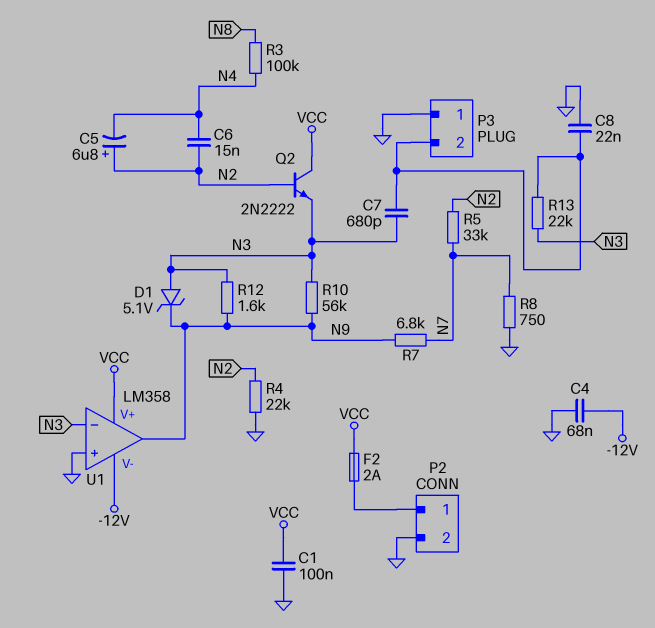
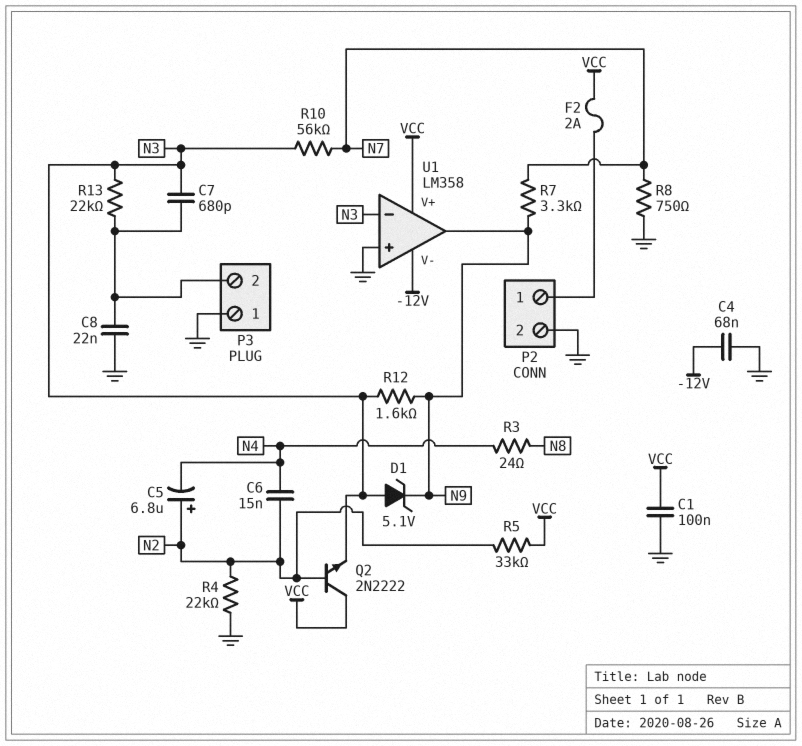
R3: 100k (N4, N8) -> 24 (N4, N8)
R5: 33k (N2, N7) -> 33k (N2, VCC)
R7: 6.8k (N7, N9) -> 3.3k (N7, N9)
R10: 56k (N3, N9) -> 56k (N3, N7)

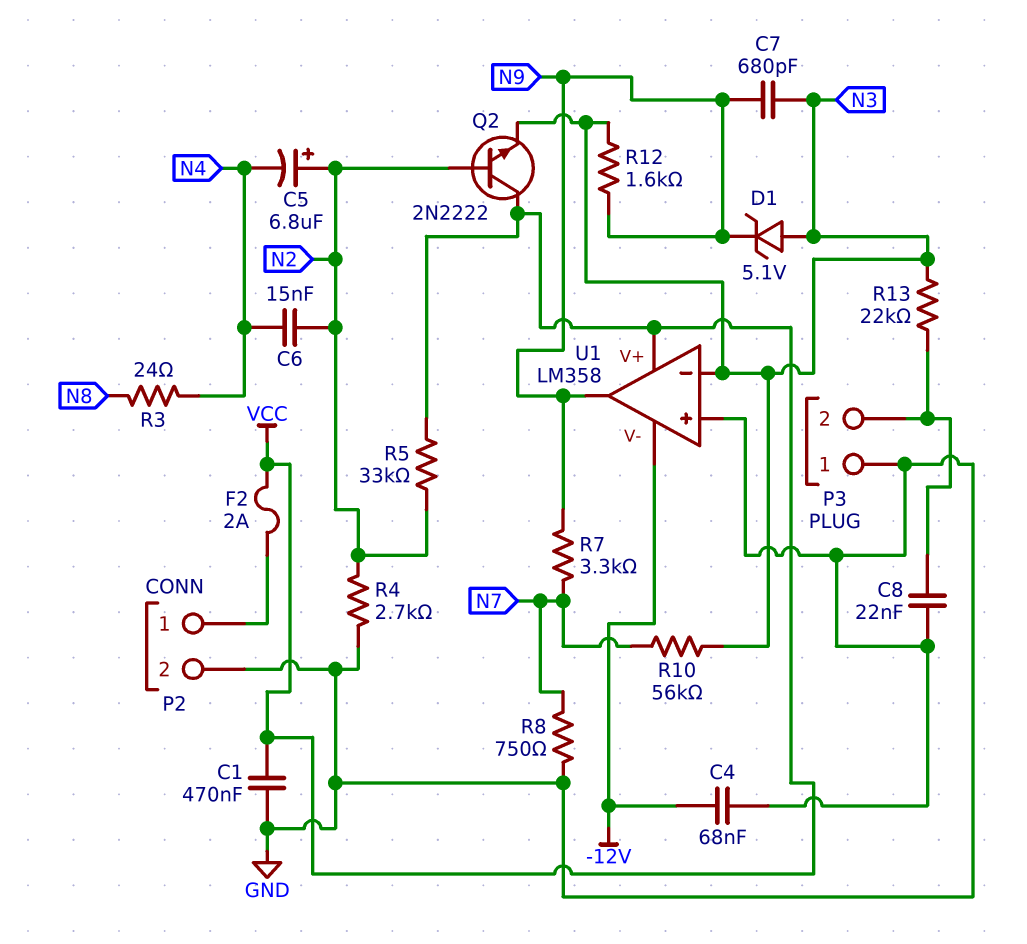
C1: 100nF (GND, VCC) -> 470nF (GND, VCC)
C7: 680pF (N3, P3/2) -> 680pF (N3, N9)
R4: 22k (GND, N2) -> 2.7k (GND, N2)

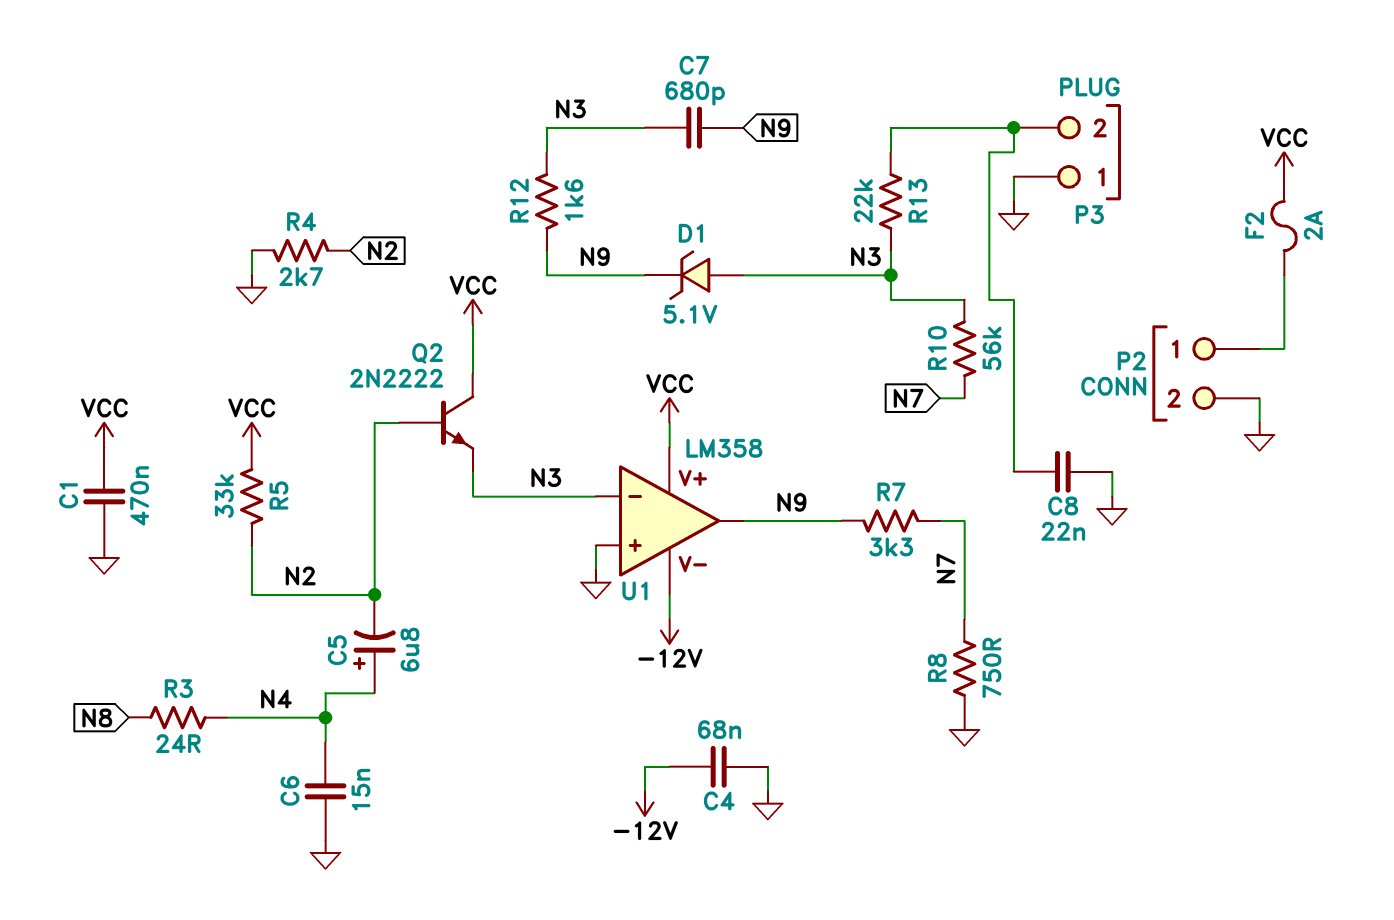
C5: 6.8uF (plus N2, minus N4) -> 6.8uF (plus N4, minus N2)
C6: 15nF (N2, N4) -> 15nF (GND, N4)

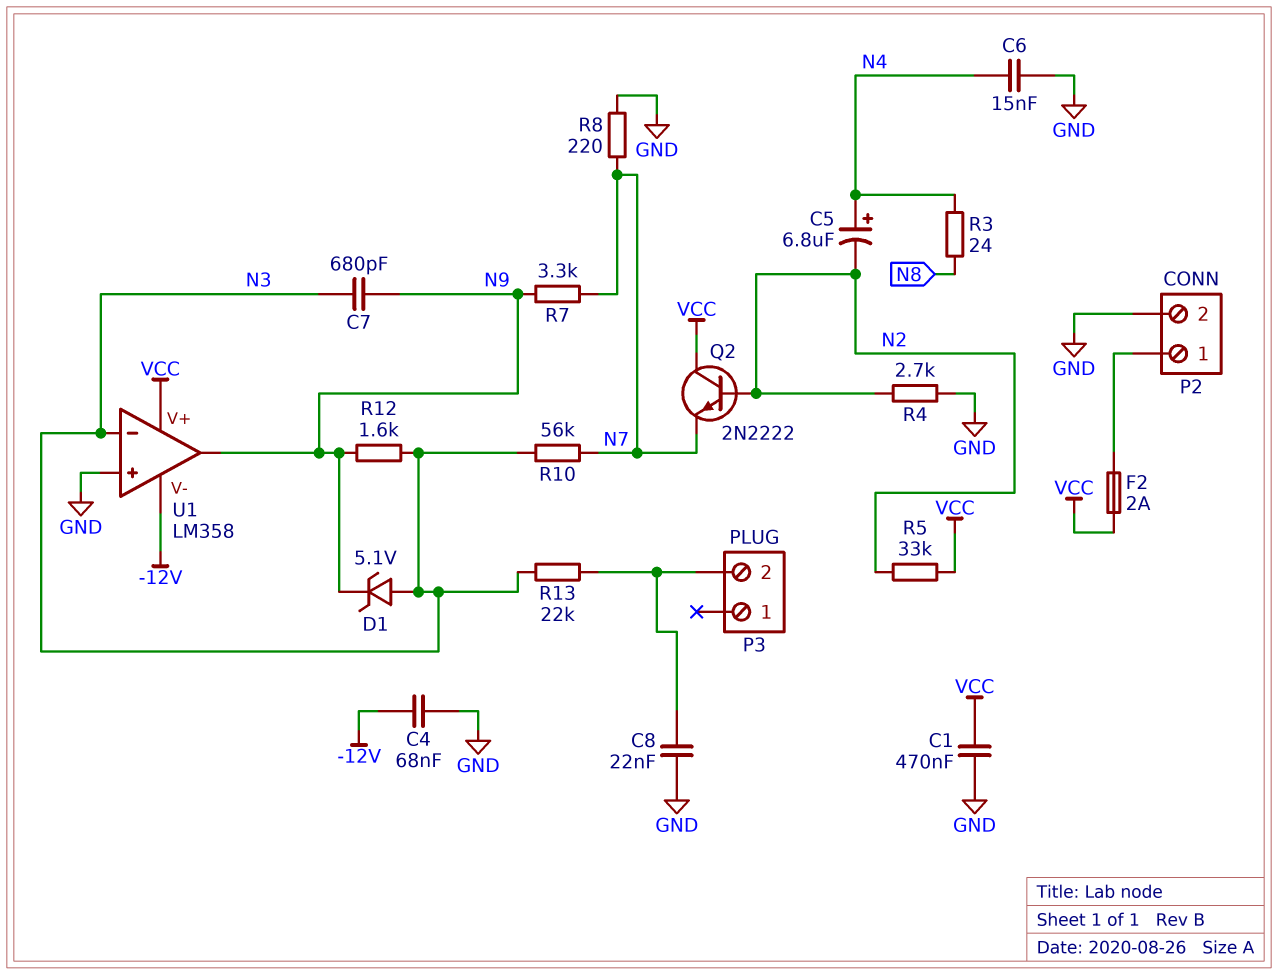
P3 pin 1: GND -> none
Q2: NPN 2N2222 (B N2, C VCC, E N3) -> NPN 2N2222 (B N2, C VCC, E N7)
R8: 750 (GND, N7) -> 220 (GND, N7)

